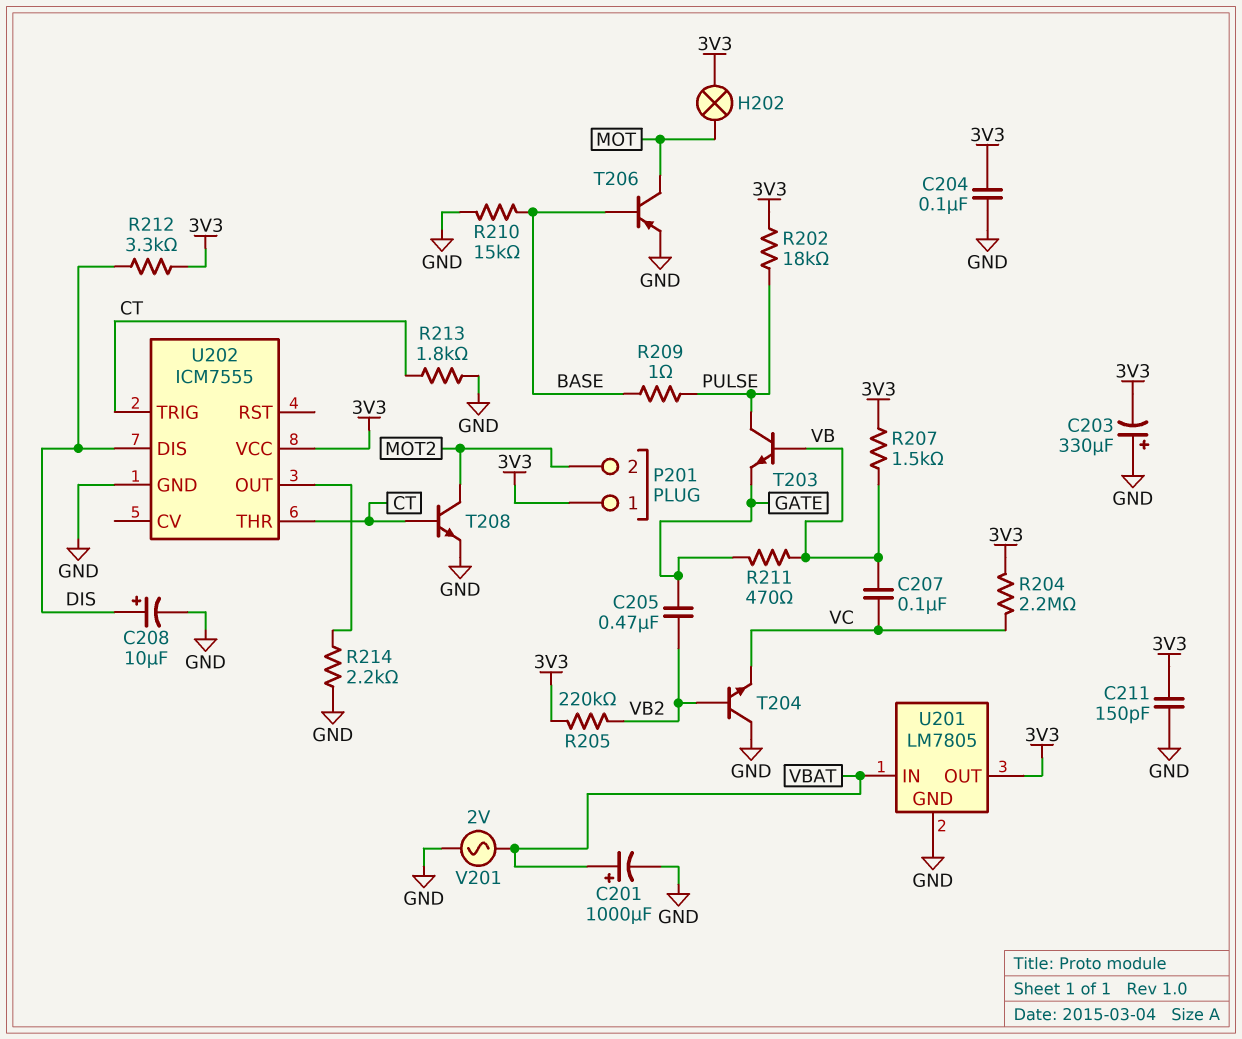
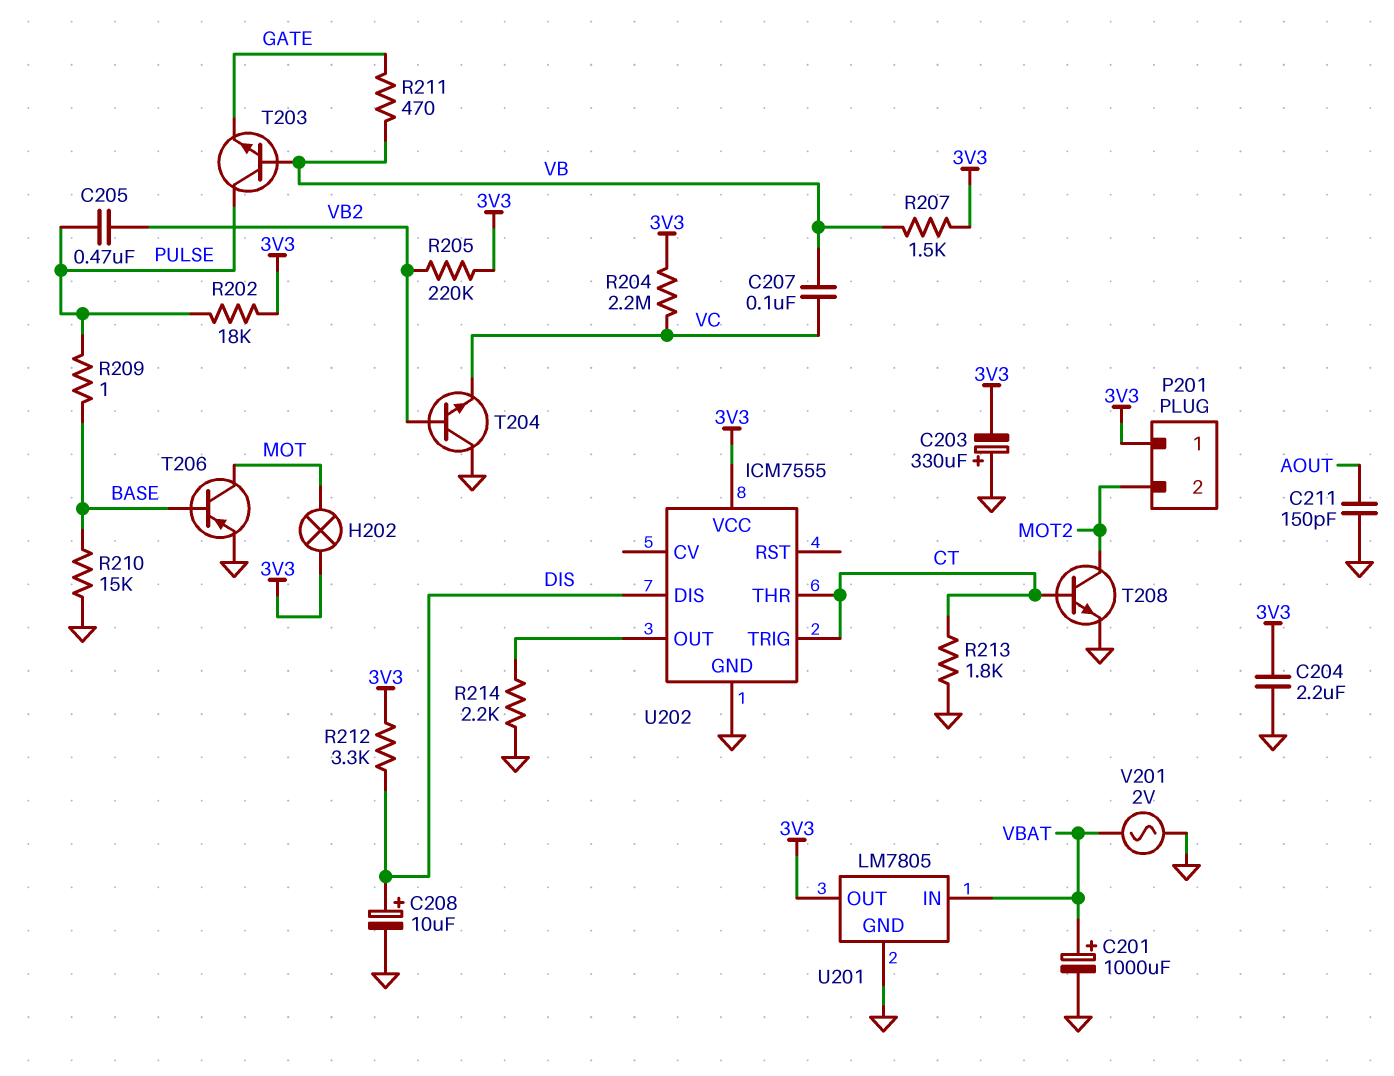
C204: 100nF (3V3, GND) -> 2.2uF (3V3, GND)
C205: 470nF (GATE, VB2) -> 470nF (PULSE, VB2)
C211: 150pF (3V3, GND) -> 150pF (AOUT, GND)

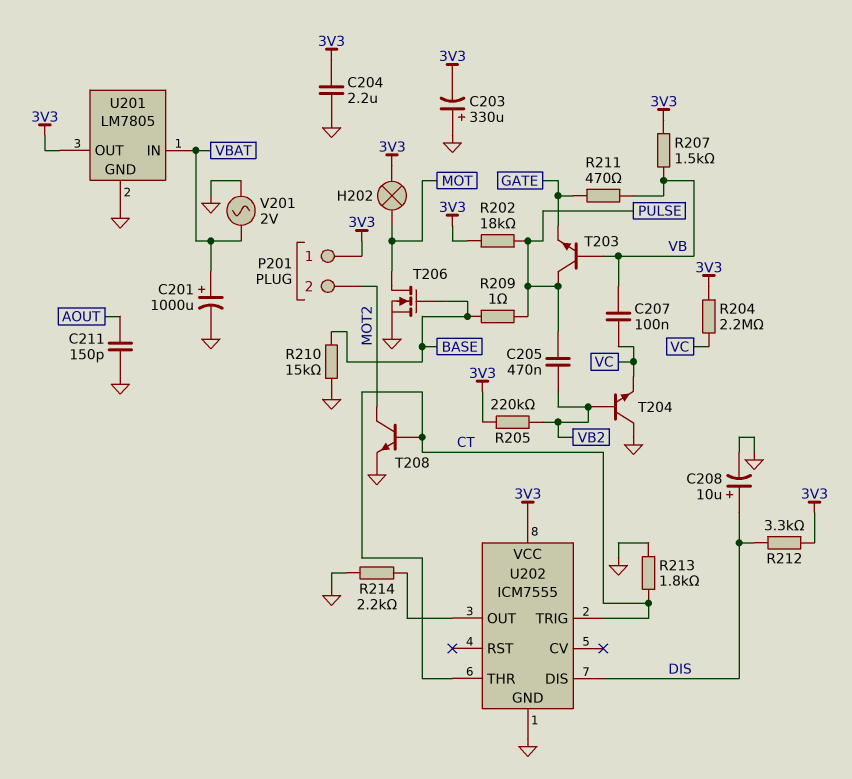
T206: PNP (B BASE, C MOT, E GND) -> NMOS (G BASE, D MOT, S GND)

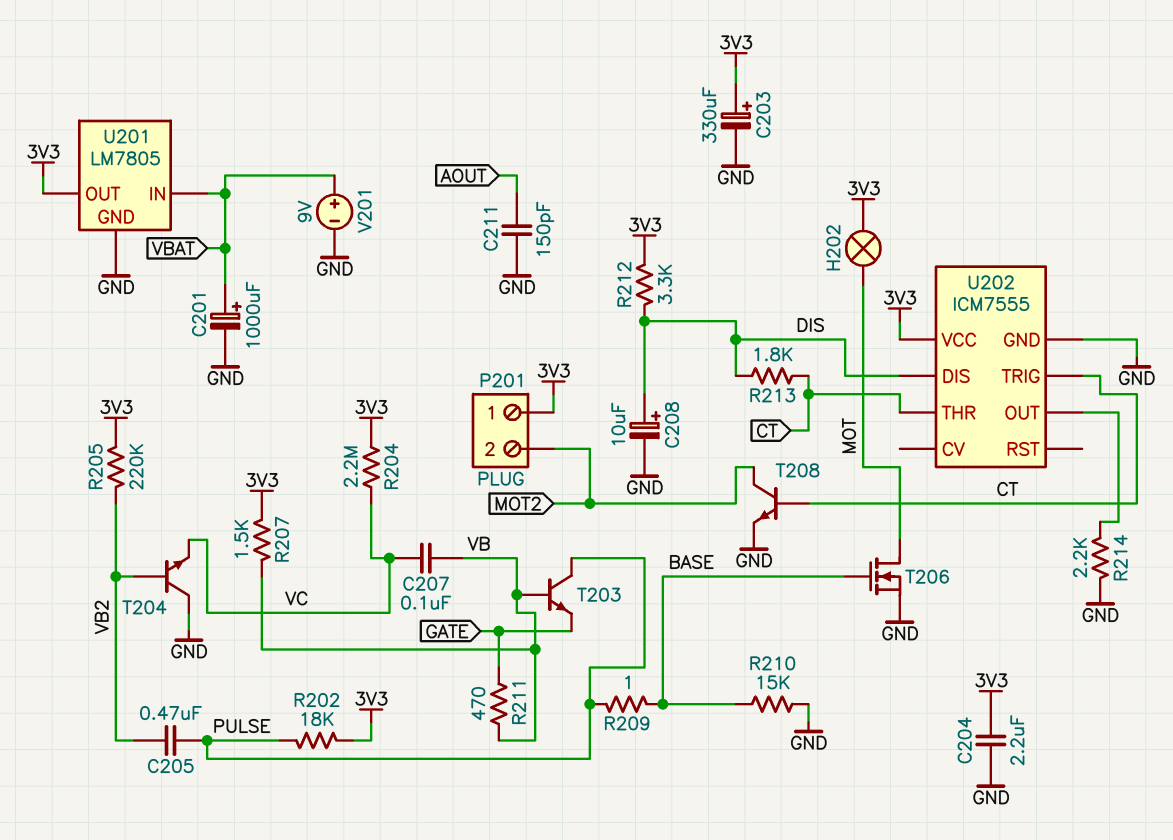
C203: 330uF (plus GND, minus 3V3) -> 330uF (plus 3V3, minus GND)
R213: 1.8k (CT, GND) -> 1.8k (CT, DIS)
V201: AC 2V (GND, VBAT) -> 9V (plus VBAT, minus GND)

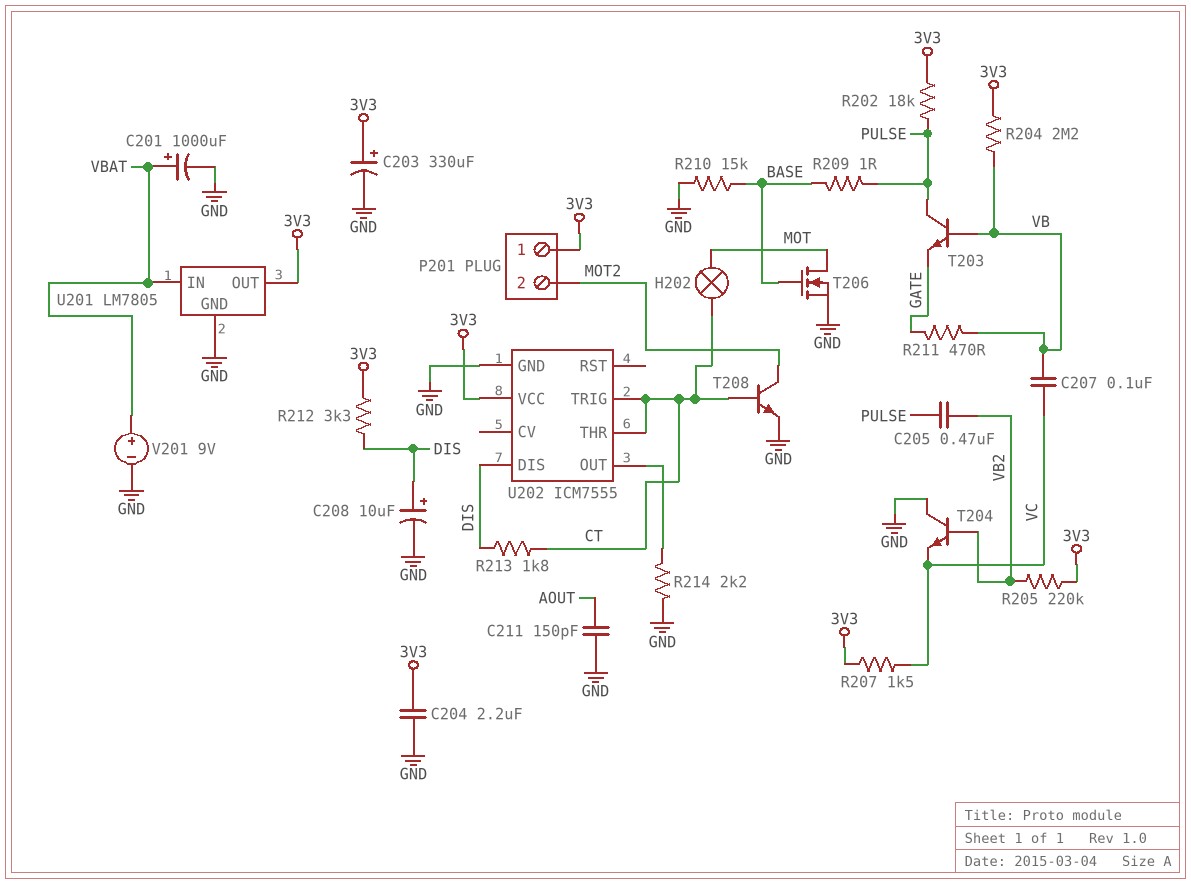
H202: lamp (3V3, MOT) -> lamp (CT, MOT)
R204: 2.2M (3V3, VC) -> 2.2M (3V3, VB)
R207: 1.5k (3V3, VB) -> 1.5k (3V3, VC)

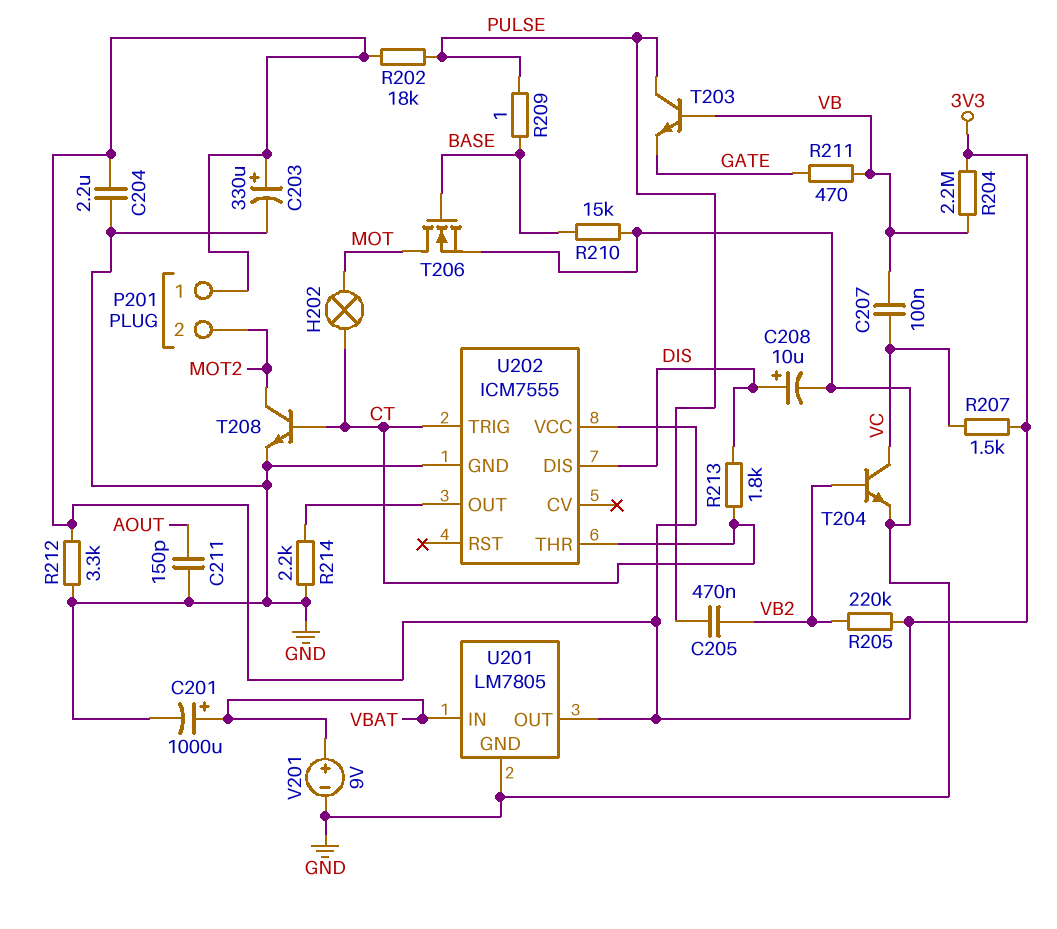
R212: 3.3k (3V3, DIS) -> 3.3k (3V3, GND)
T204: NPN (B VB2, C GND, E VC) -> NPN (B VB2, C VC, E GND)

